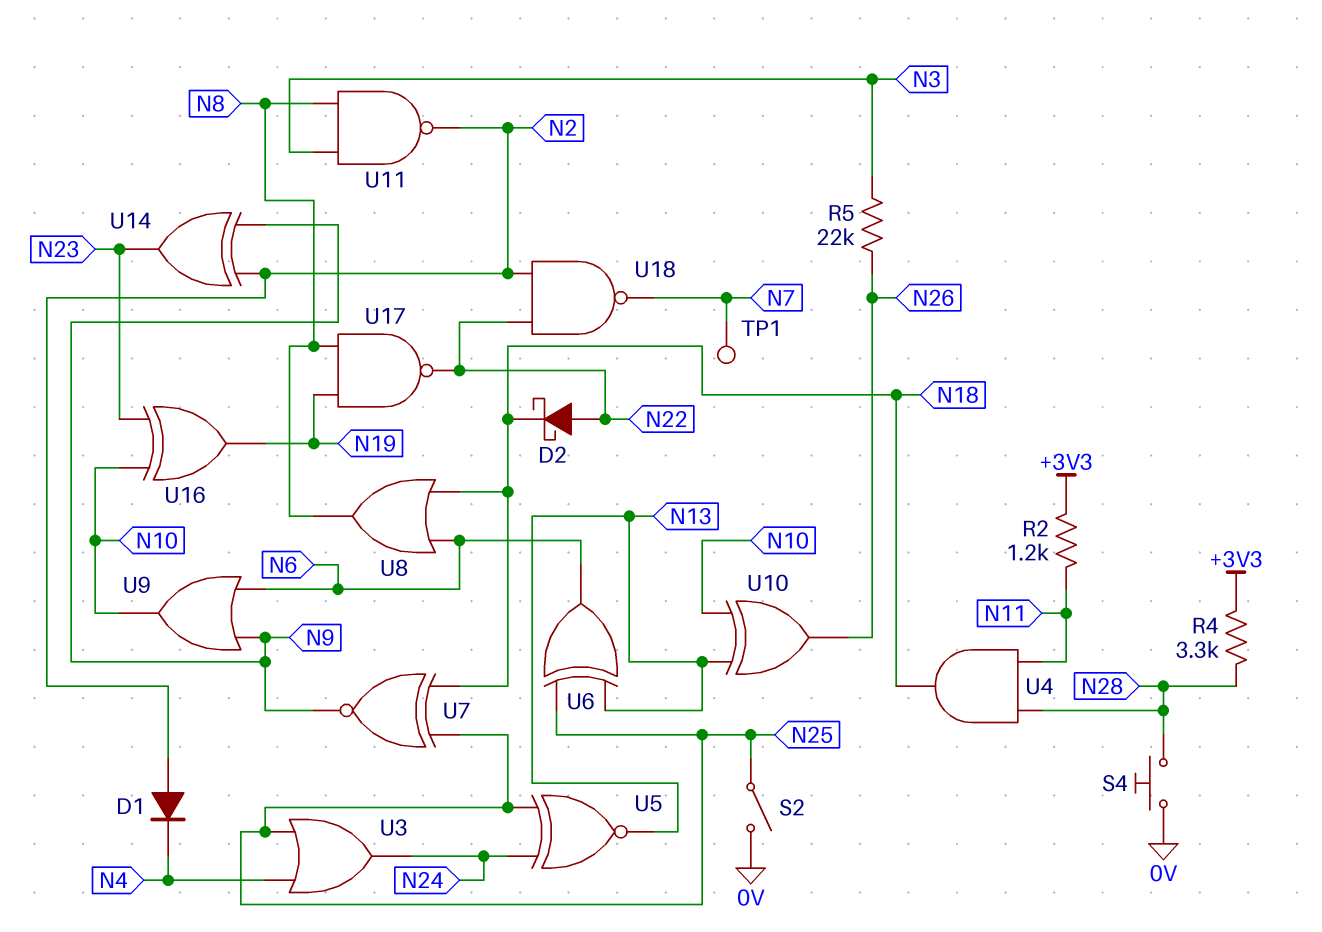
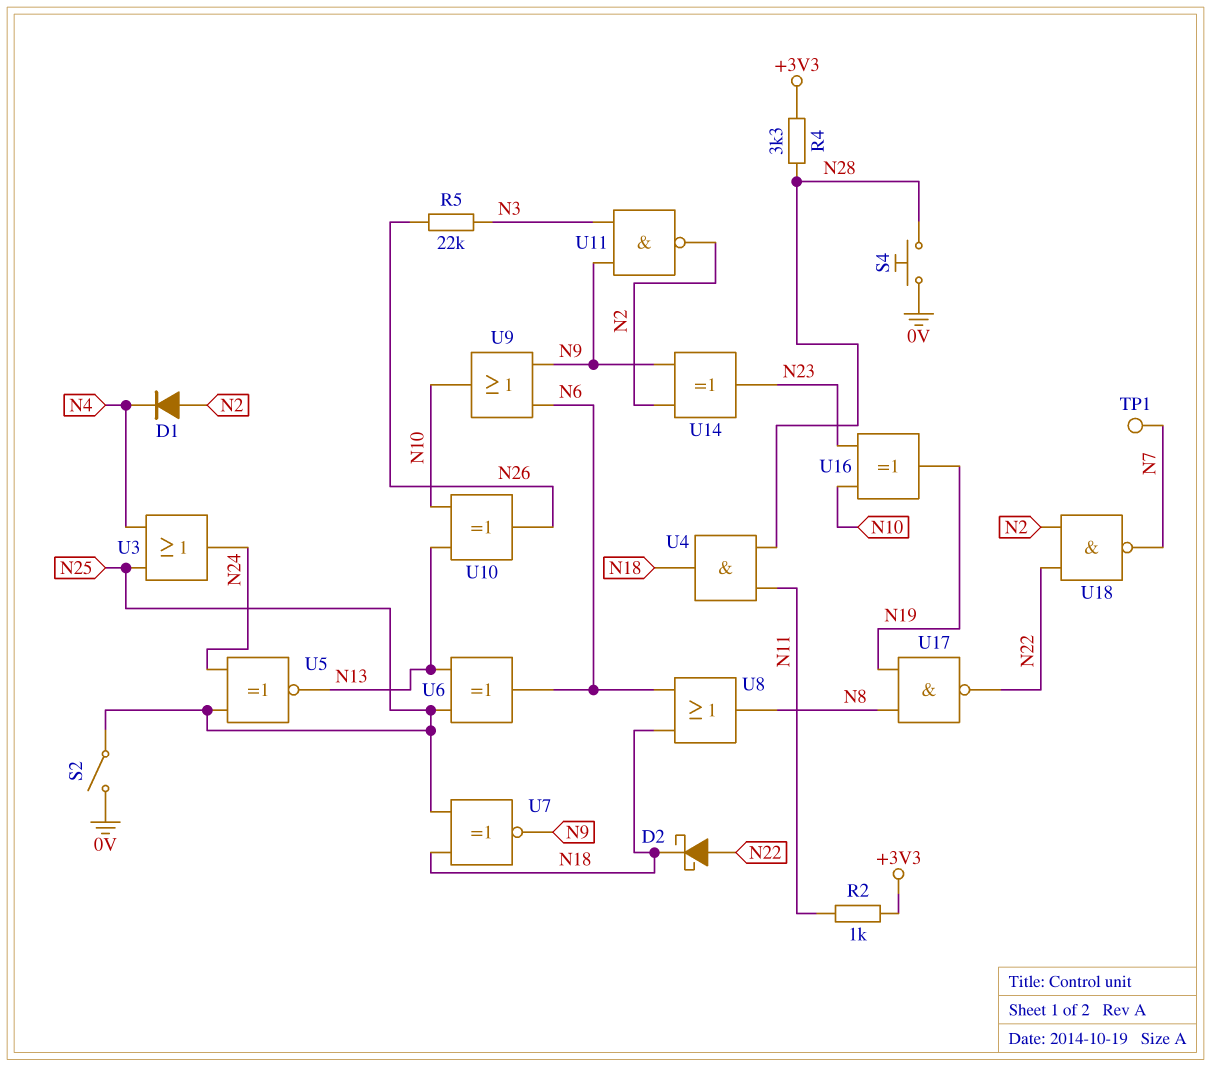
R2: 1.2k (+3V3, N11) -> 1k (+3V3, N11)
U11: NAND (in N3, in N8, out N2) -> NAND (in N3, in N9, out N2)

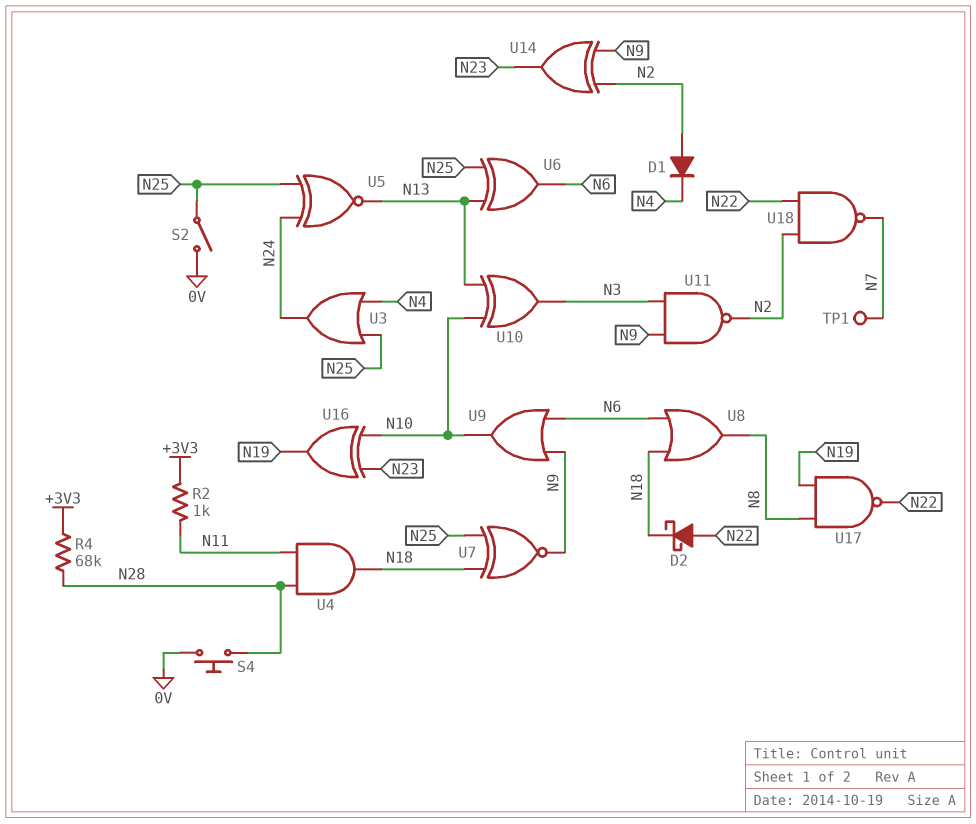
R4: 3.3k (+3V3, N28) -> 68k (+3V3, N28)
R5: 22k (N3, N26) -> none
U10: XOR (in N10, in N13, out N26) -> XOR (in N10, in N13, out N3)

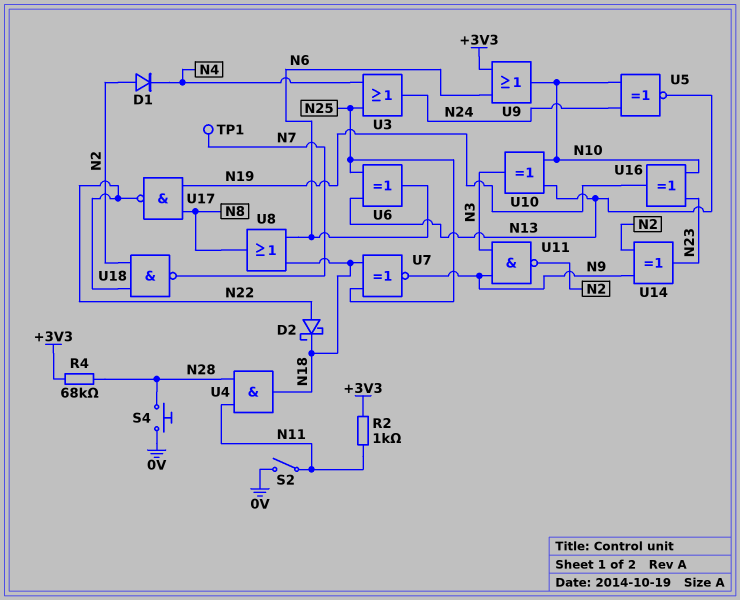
S2: switch (0V, N25) -> switch (0V, N11)
U5: XNOR (in N24, in N25, out N13) -> XNOR (in N10, in N24, out N13)
U9: OR (in N6, in N9, out N10) -> OR (in +3V3, in N6, out N10)

